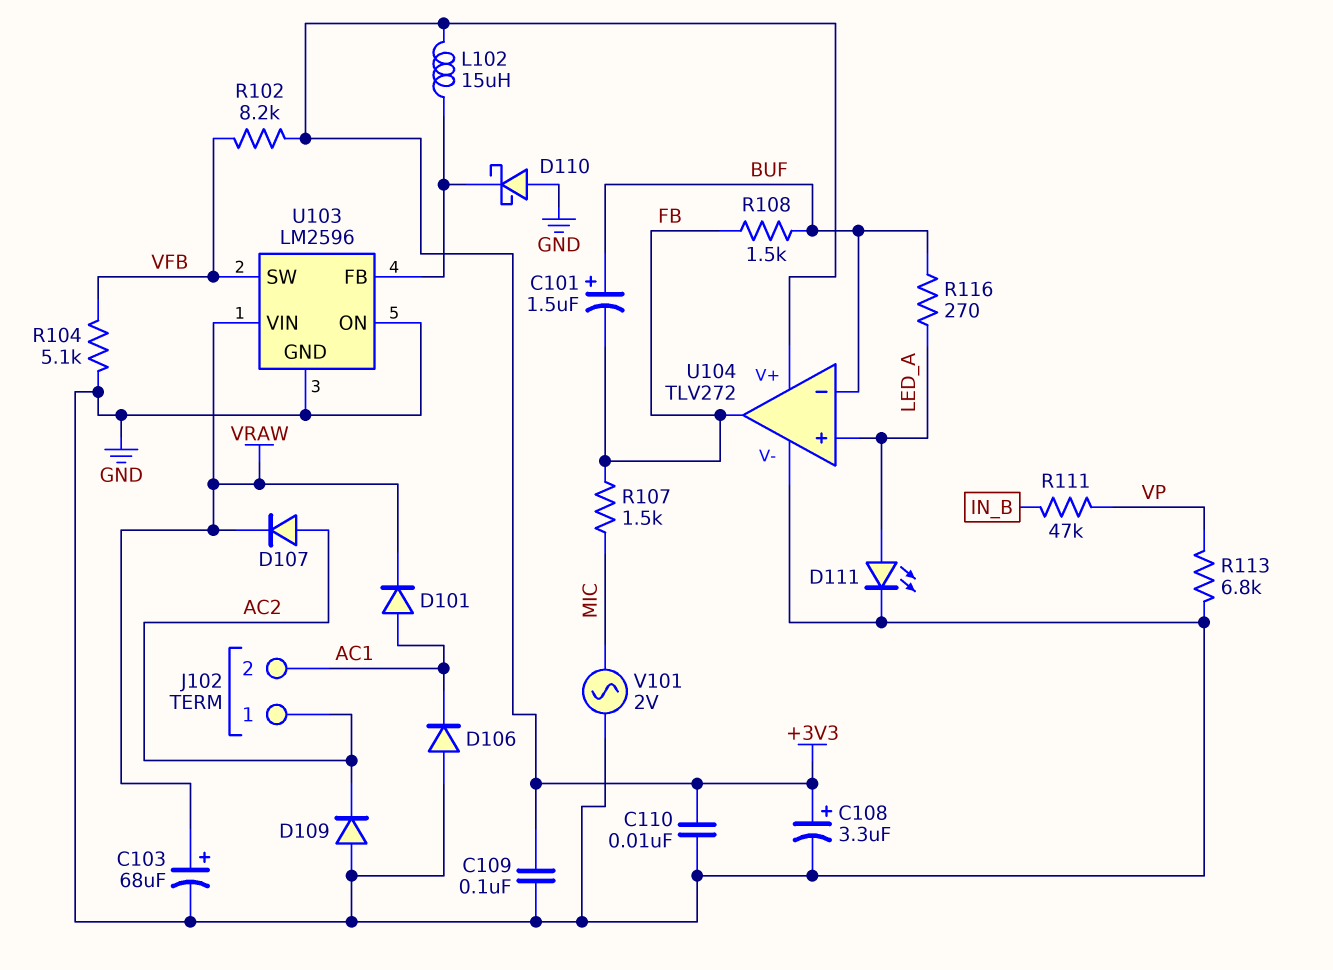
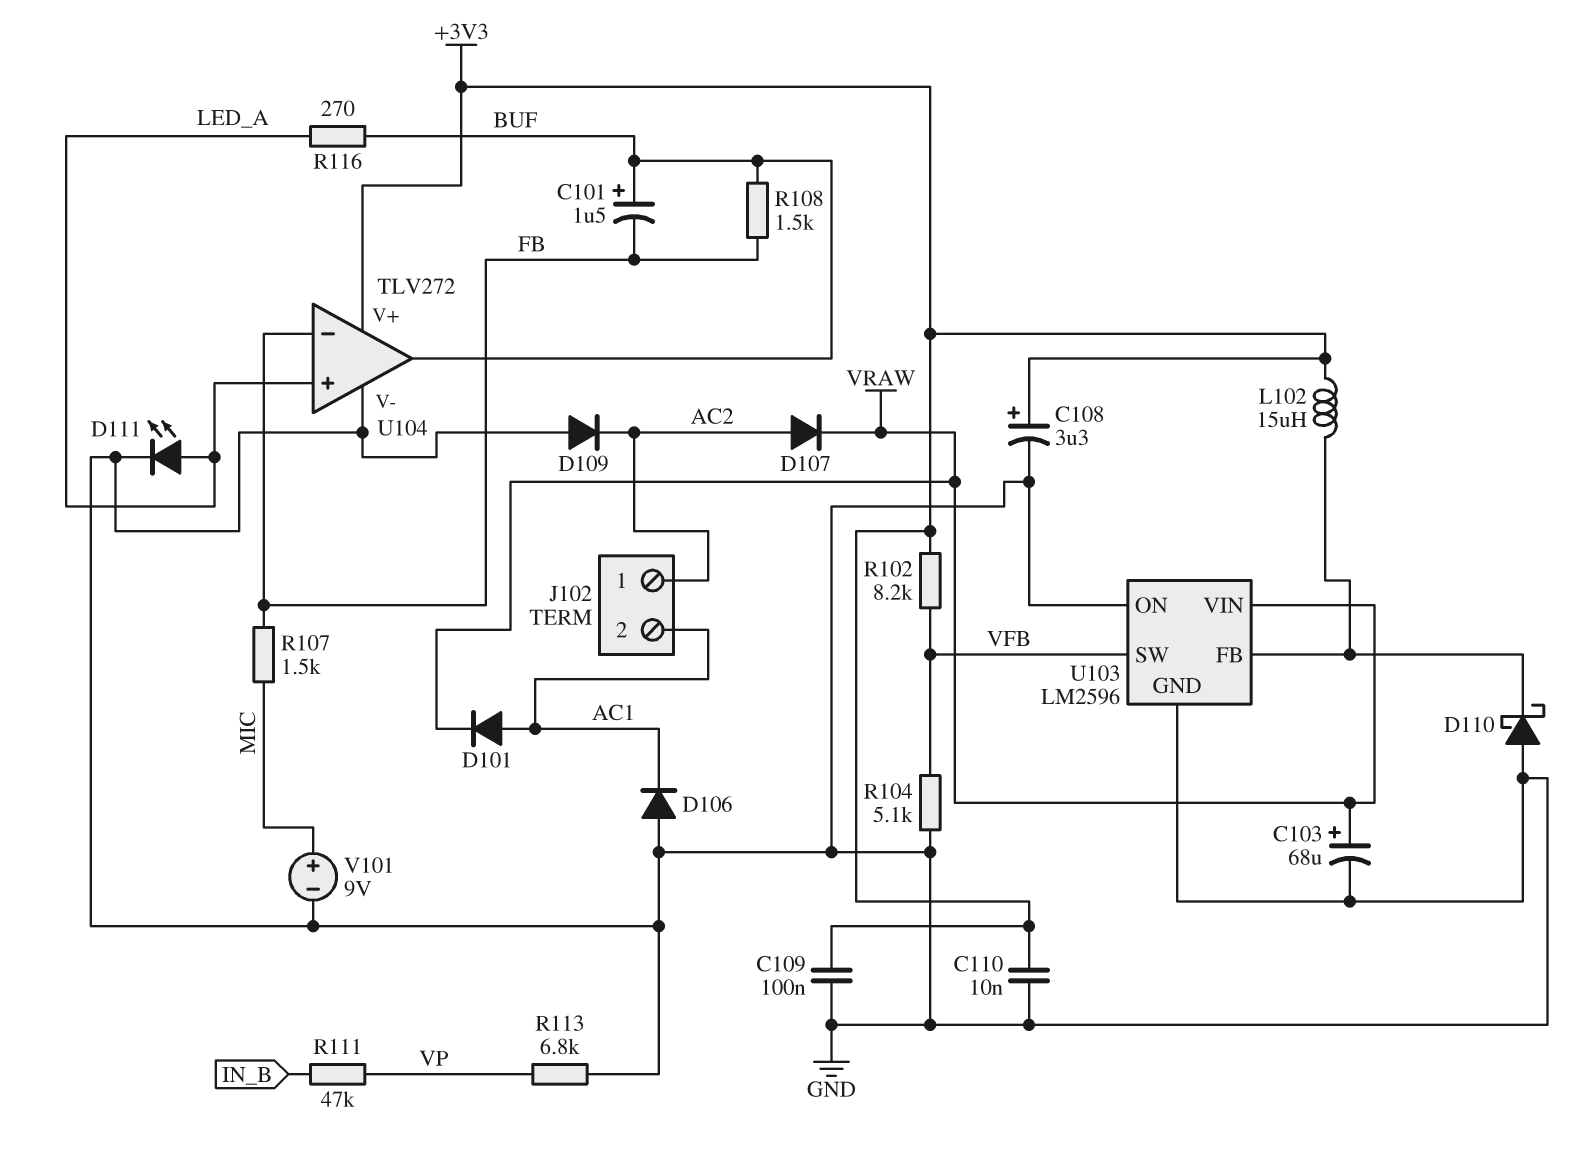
U104 pin in-: BUF -> FB
U104 pin out: FB -> BUF
V101: AC 2V (GND, MIC) -> 9V (plus MIC, minus GND)

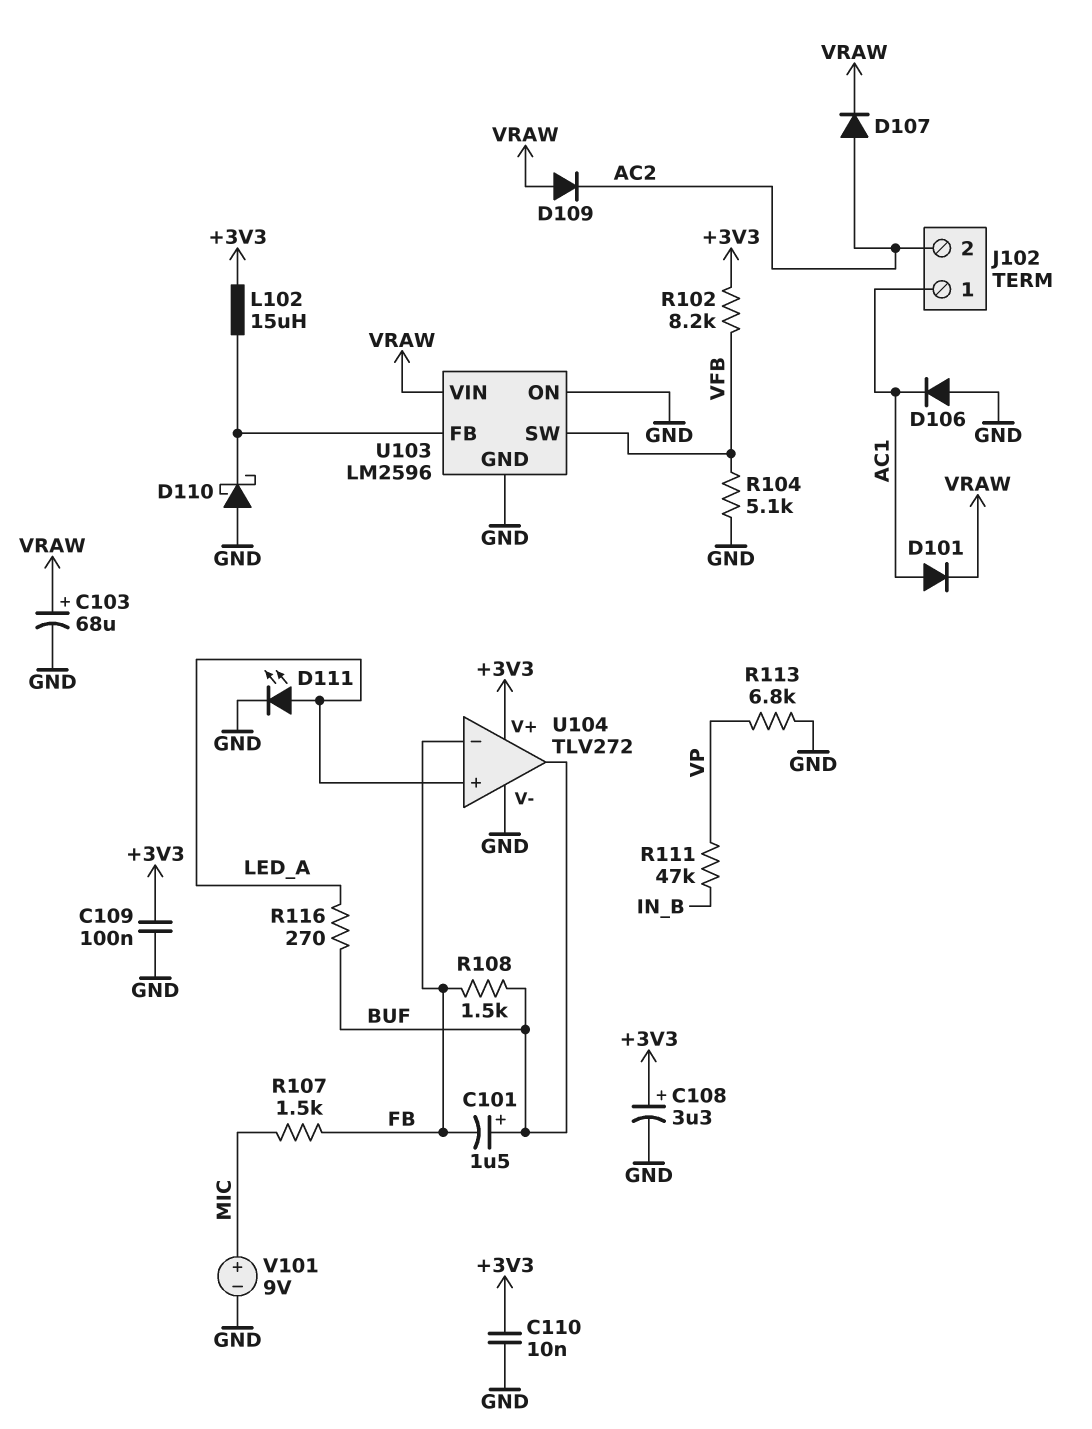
D109: diode (A GND, K AC2) -> diode (A VRAW, K AC2)
J102 pin 1: AC2 -> AC1
J102 pin 2: AC1 -> AC2

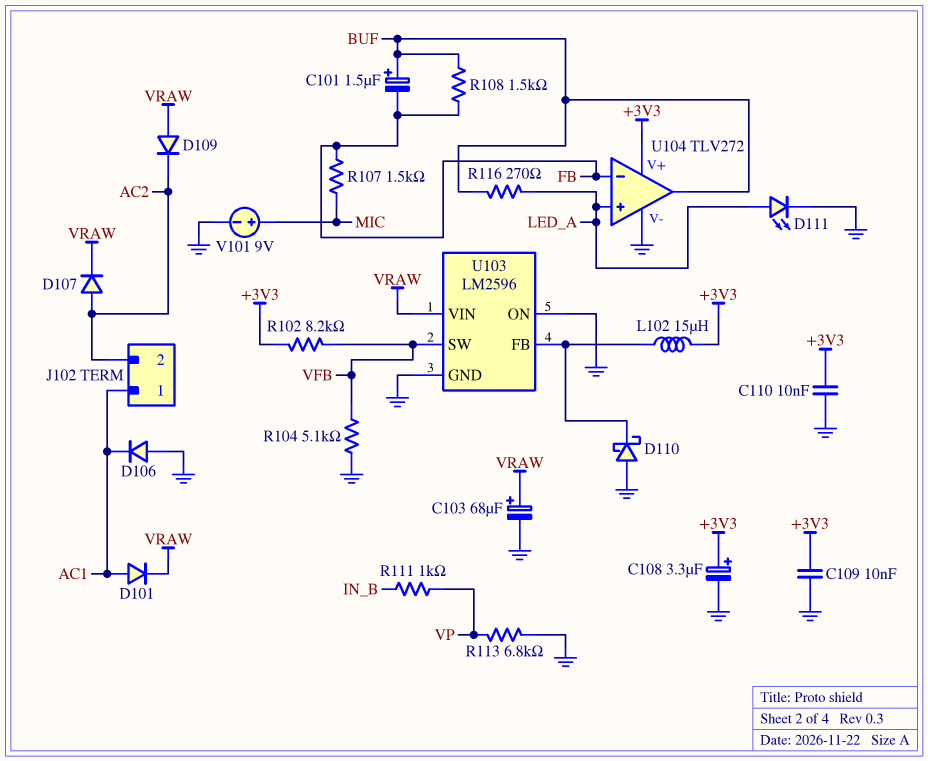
C109: 100nF (+3V3, GND) -> 10nF (+3V3, GND)
R111: 47k (IN_B, VP) -> 1k (IN_B, VP)

